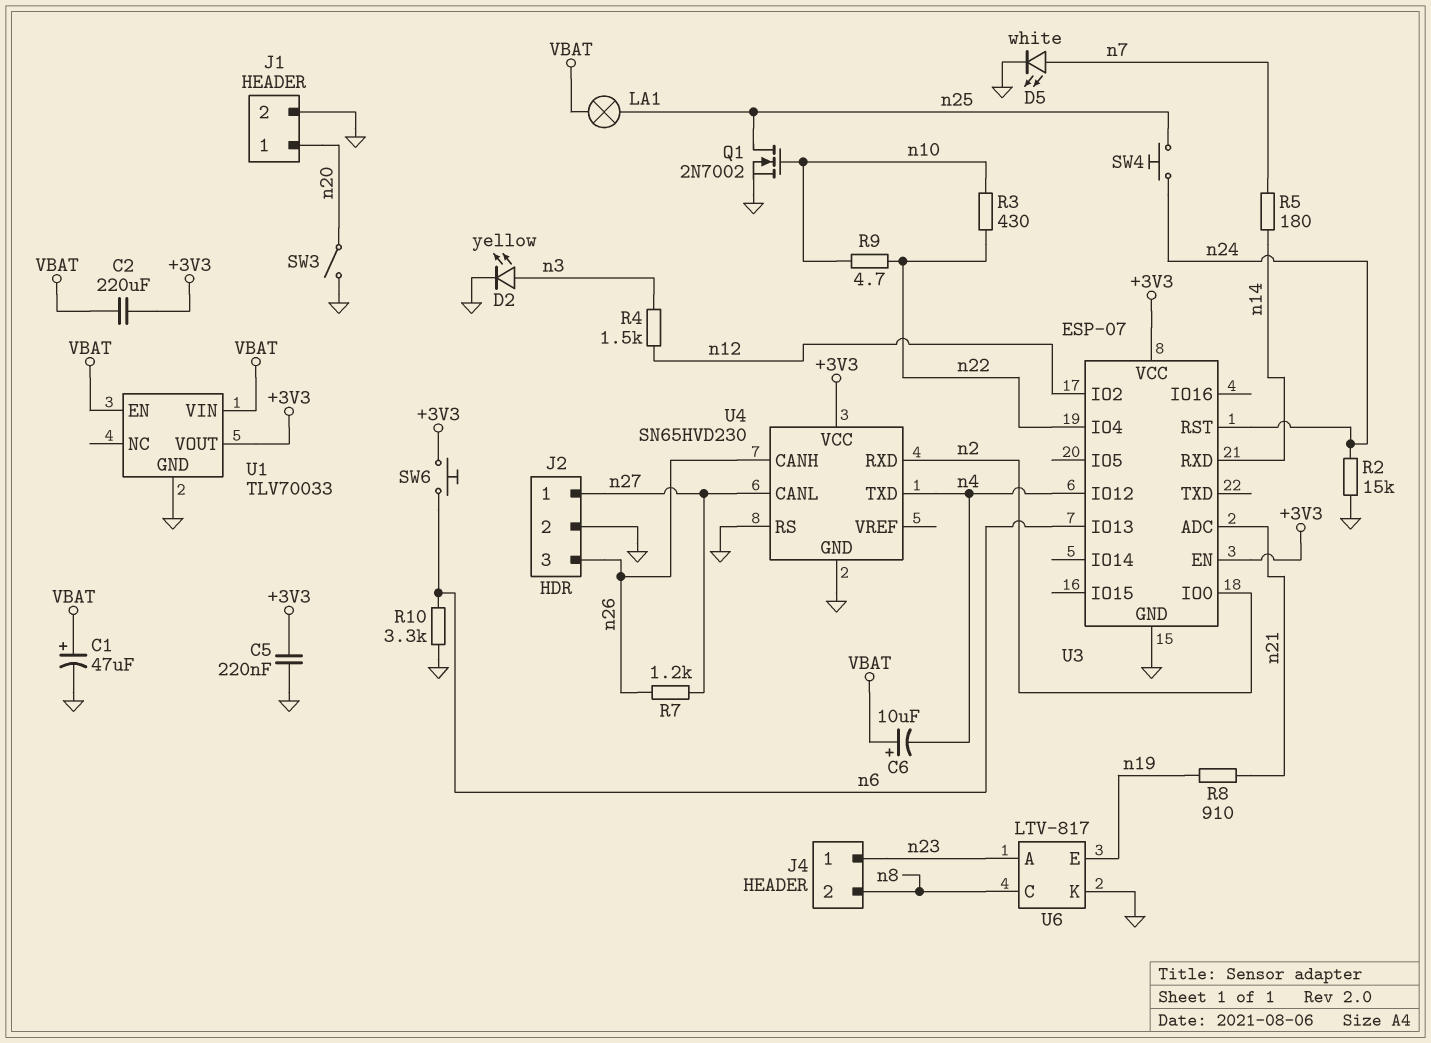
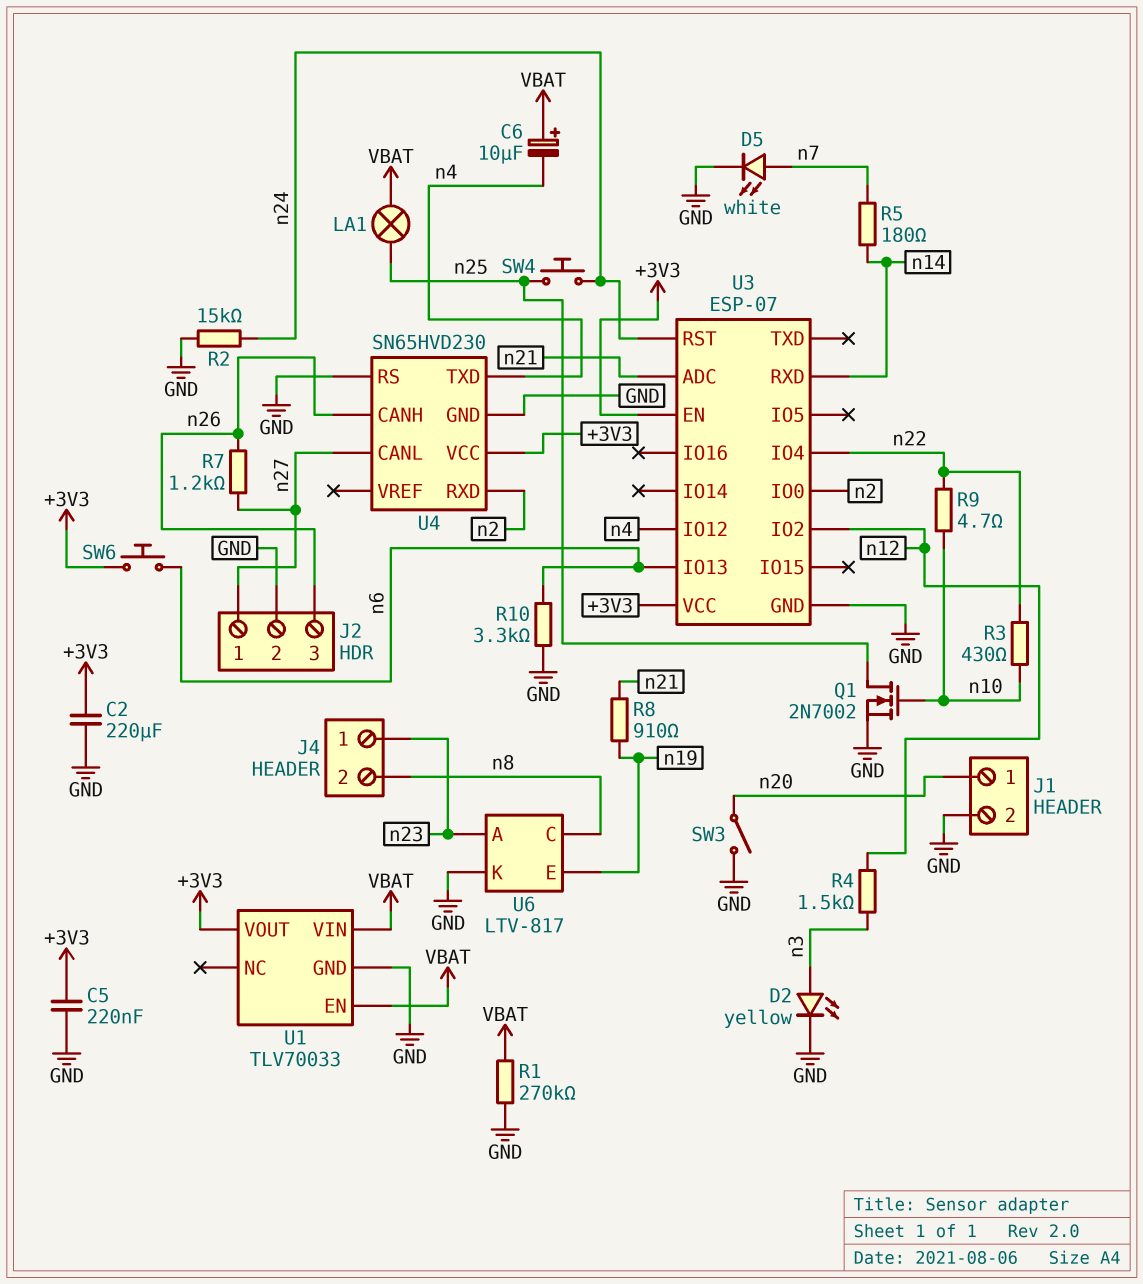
C1: 47uF (plus VBAT, minus GND) -> none
C2: 220uF (+3V3, VBAT) -> 220uF (+3V3, GND)
R1: none -> 270k (GND, VBAT)

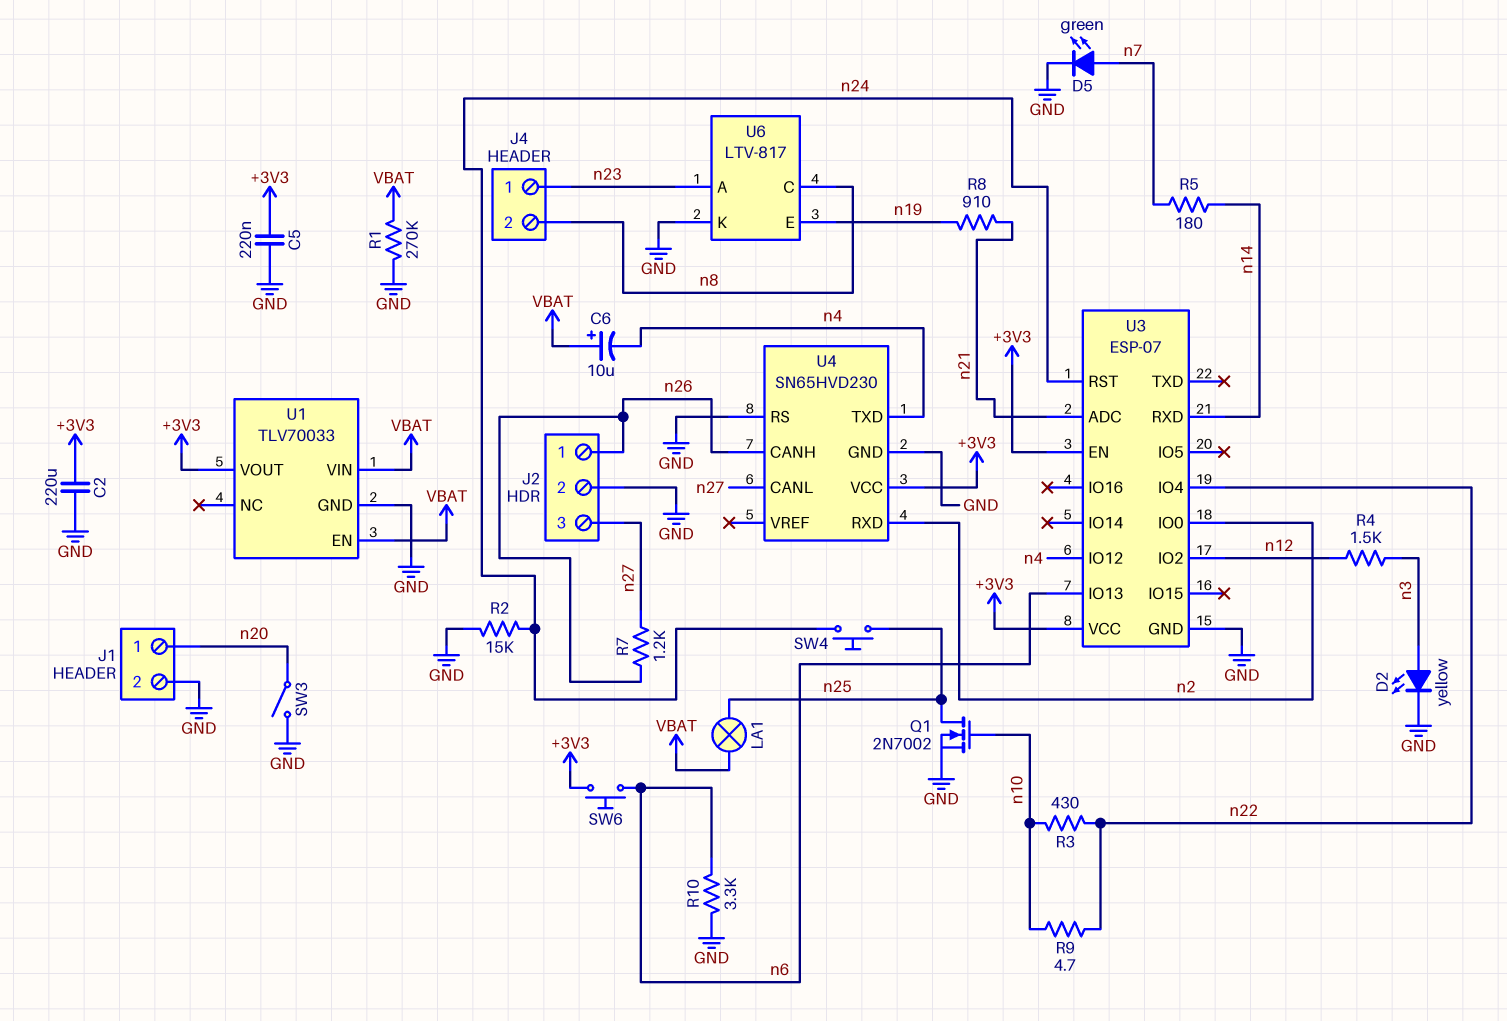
D5: LED white (A n7, K GND) -> LED green (A n7, K GND)
J2 pin 1: n27 -> n26
J2 pin 3: n26 -> n27

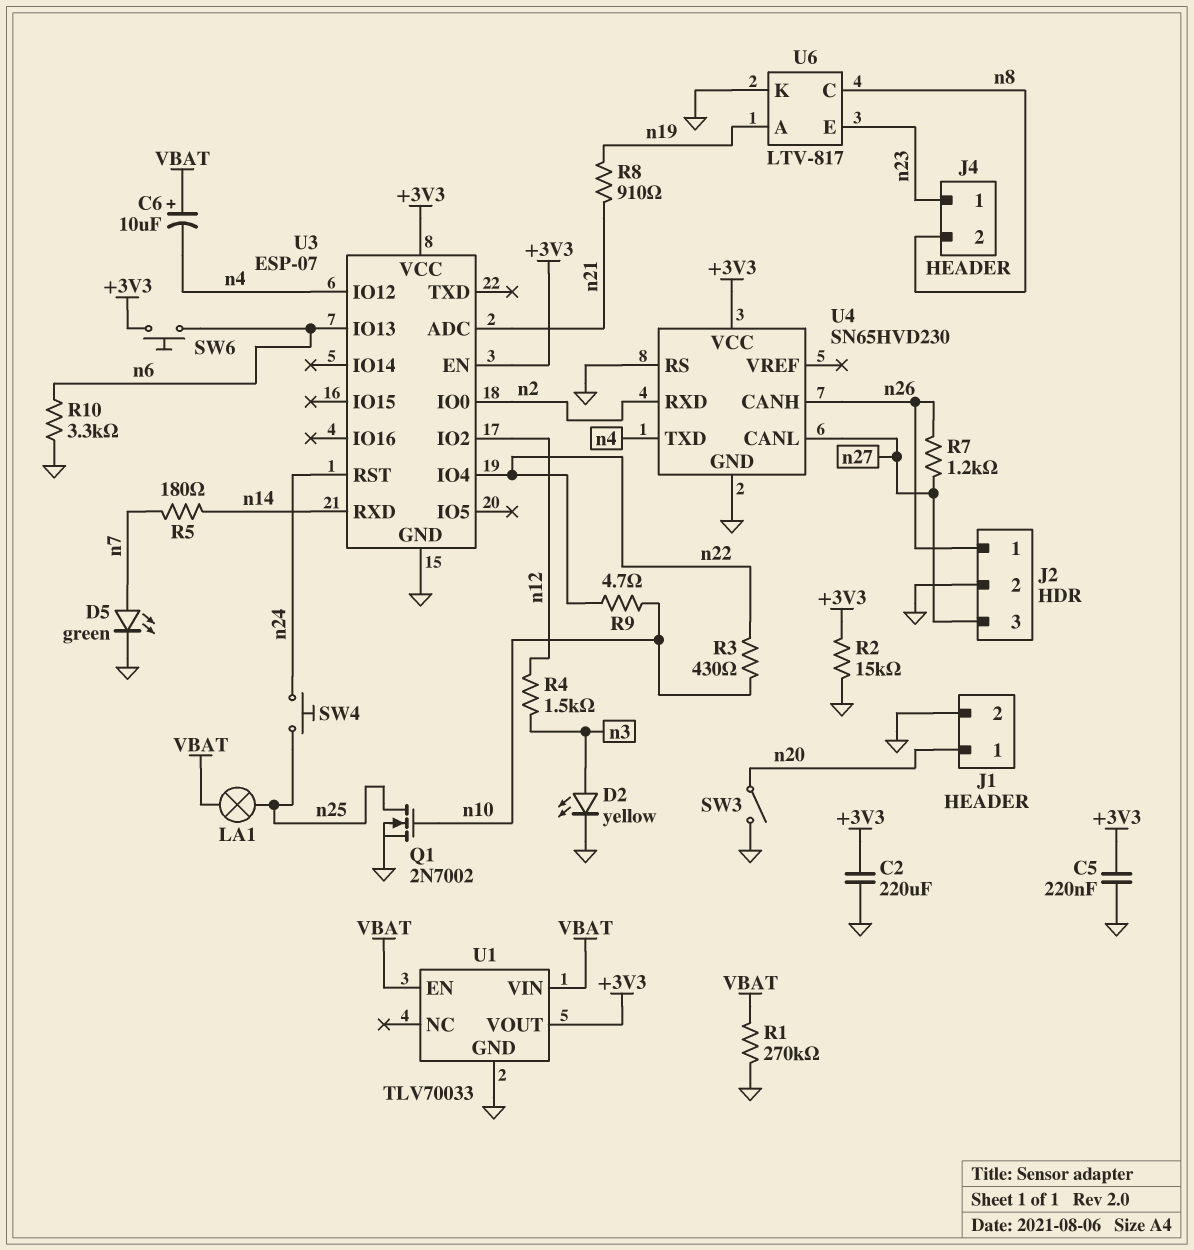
R2: 15k (GND, n24) -> 15k (+3V3, GND)
U6 pin A: n23 -> n19
U6 pin E: n19 -> n23

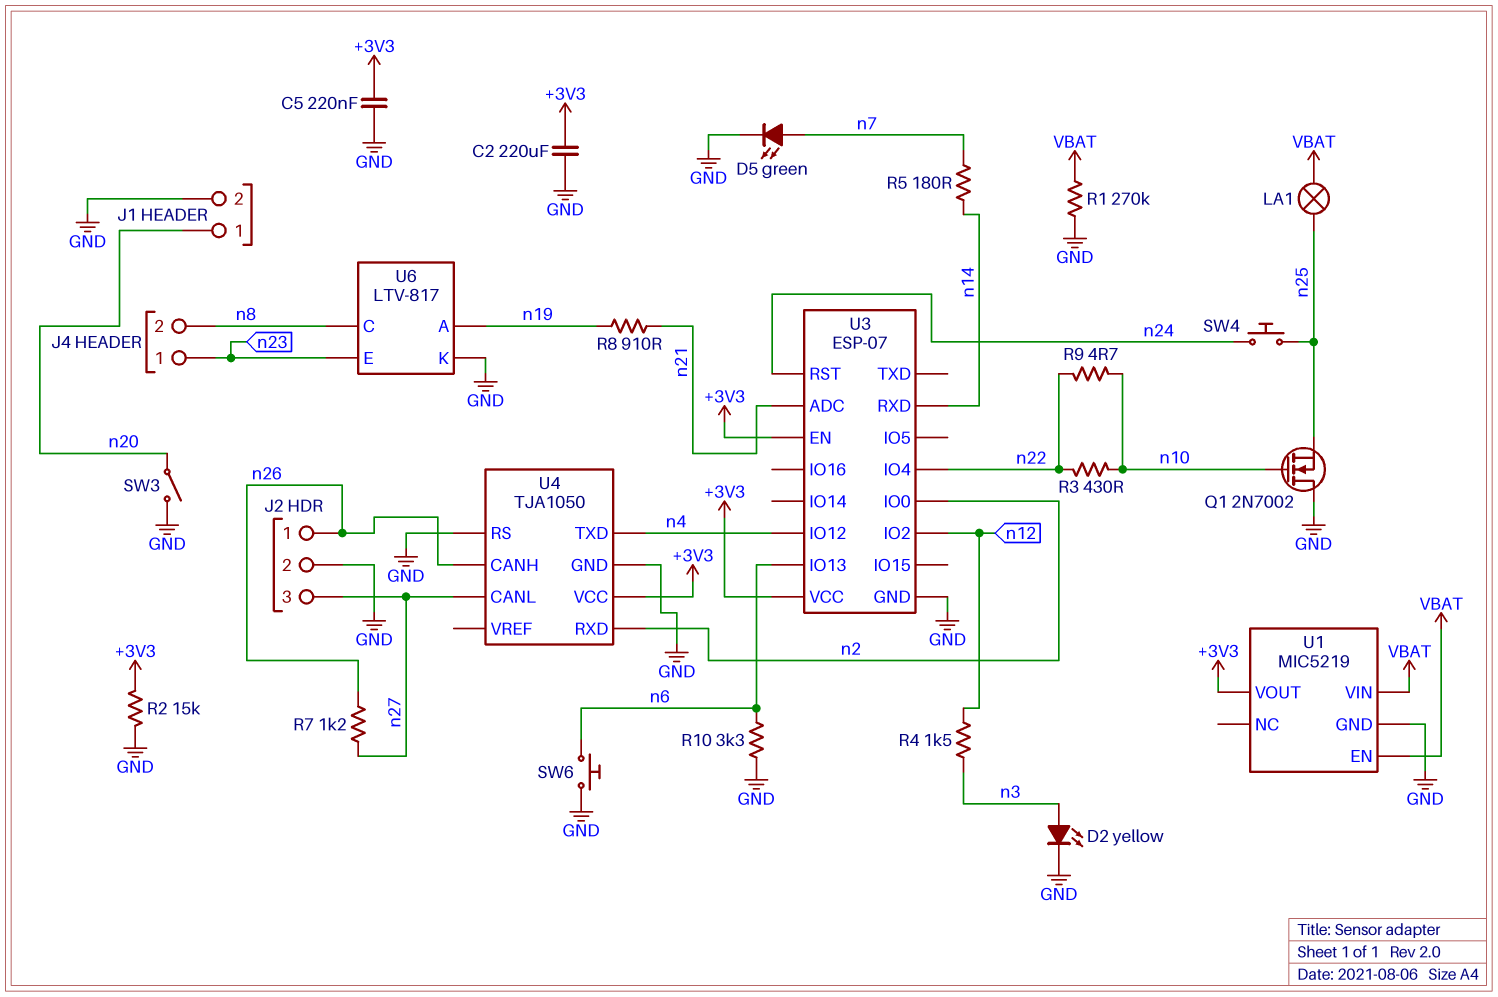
C6: 10uF (plus VBAT, minus n4) -> none
Q1: NMOS 2N7002 (G n10, D n25, S GND) -> NMOS 2N7002 (G n10, D GND, S n25)
SW6: button (+3V3, n6) -> button (GND, n6)
U1: TLV70033 -> MIC5219
U4: SN65HVD230 -> TJA1050

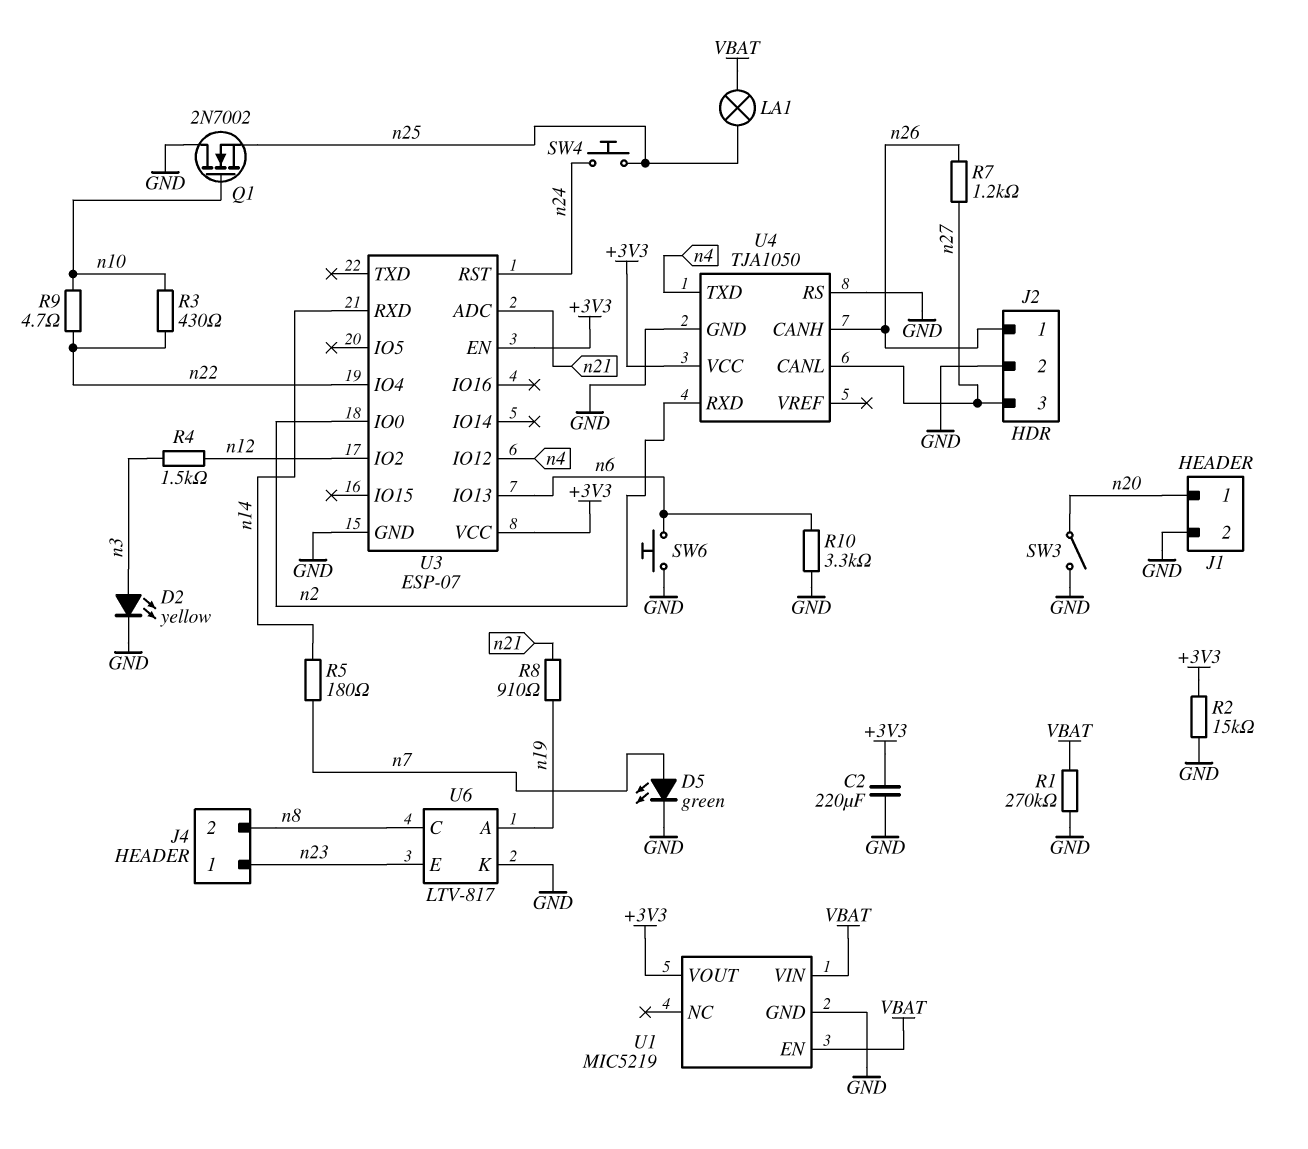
C5: 220nF (+3V3, GND) -> none

